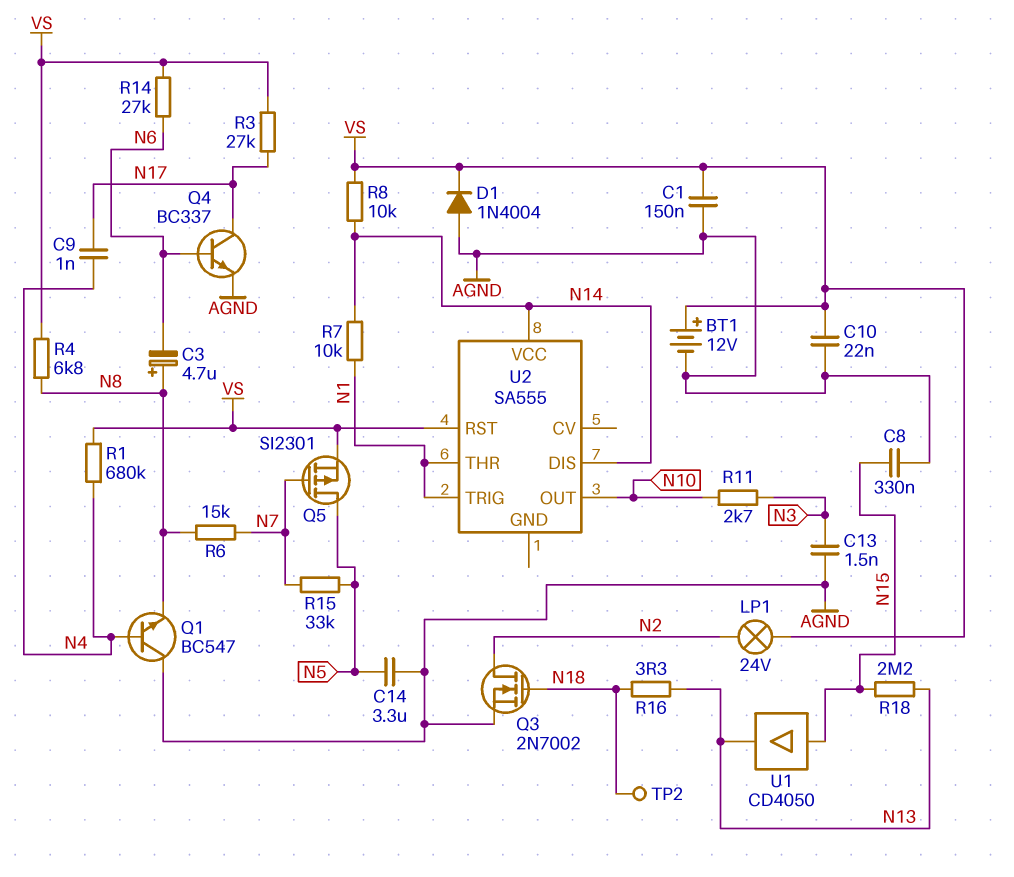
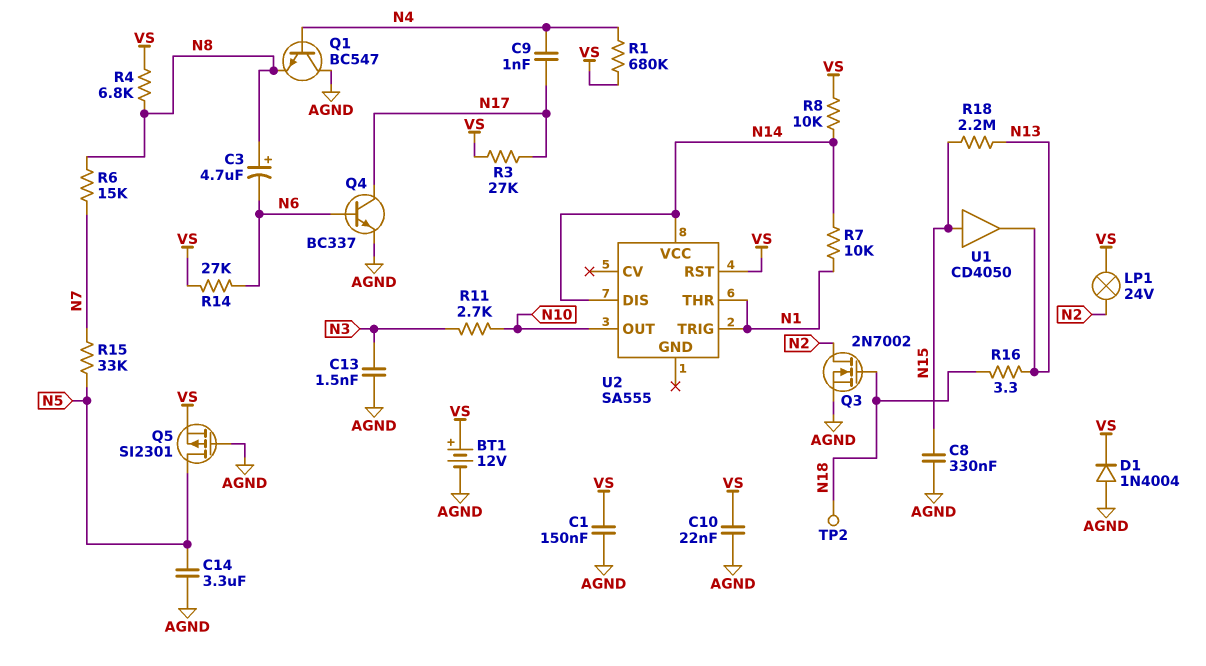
Q5: PMOS SI2301 (G N7, D N5, S VS) -> PMOS SI2301 (G AGND, D N5, S VS)

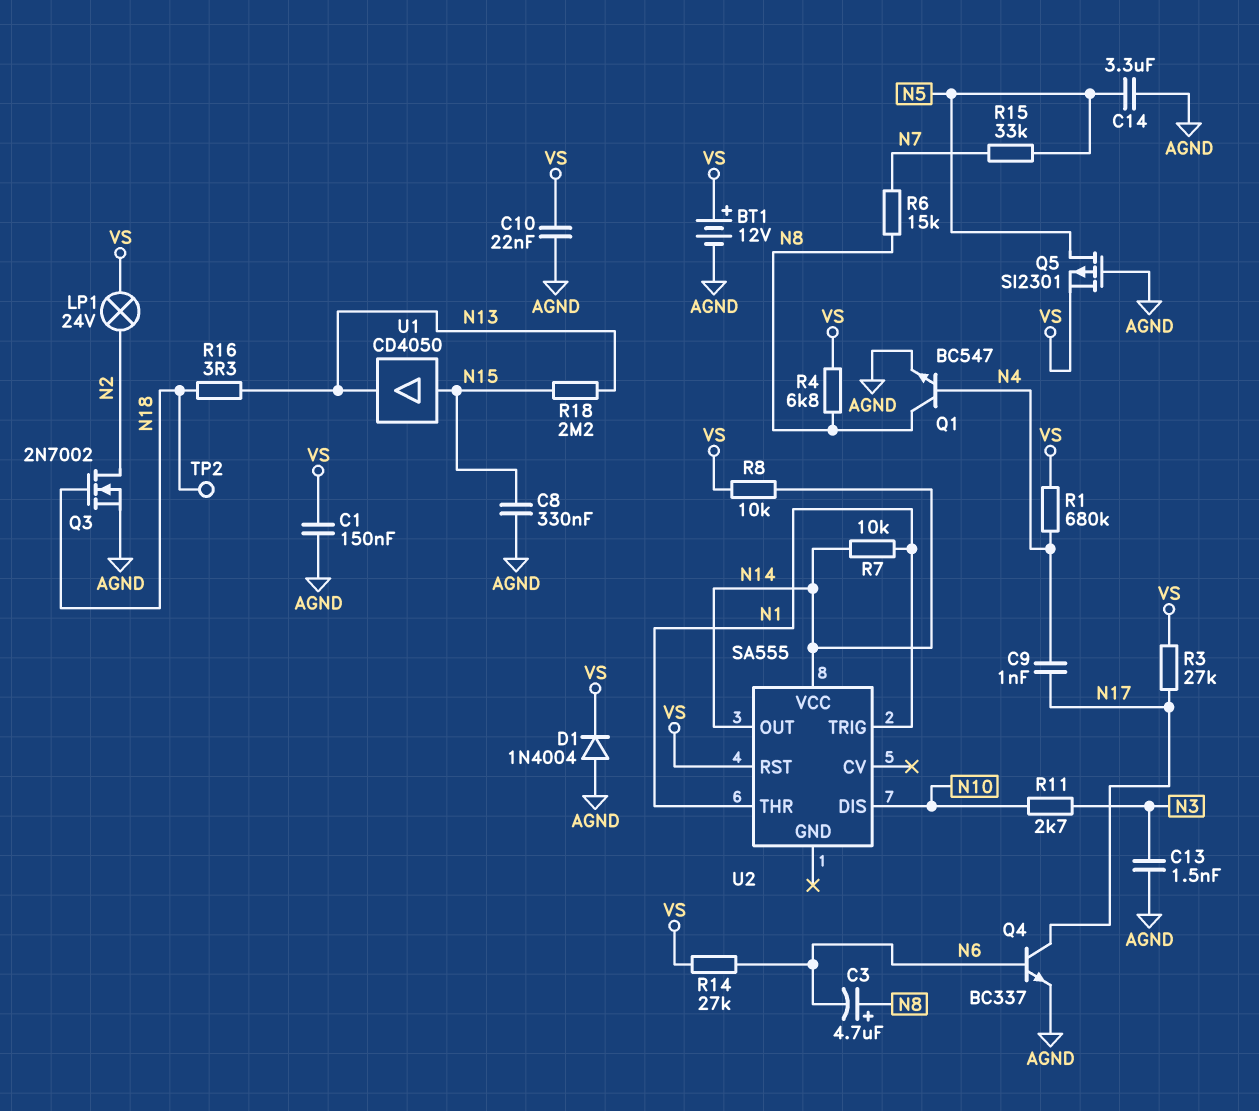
Q1: NPN BC547 (B N4, C AGND, E N8) -> NPN BC547 (B N4, C N8, E AGND)
U2 pin DIS: N14 -> N10
U2 pin OUT: N10 -> N14

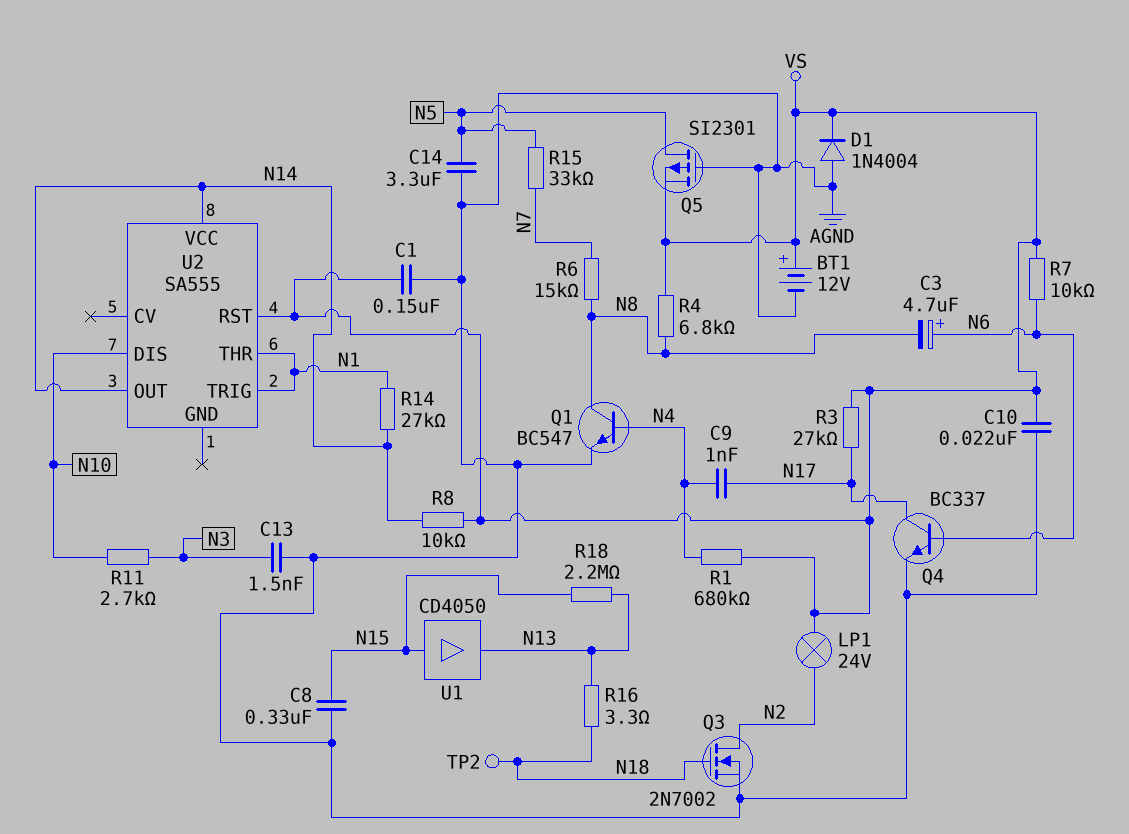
C3: 4.7uF (plus N8, minus N6) -> 4.7uF (plus N6, minus N8)
R7: 10k (N1, N14) -> 10k (N6, VS)
R14: 27k (N6, VS) -> 27k (N1, N14)

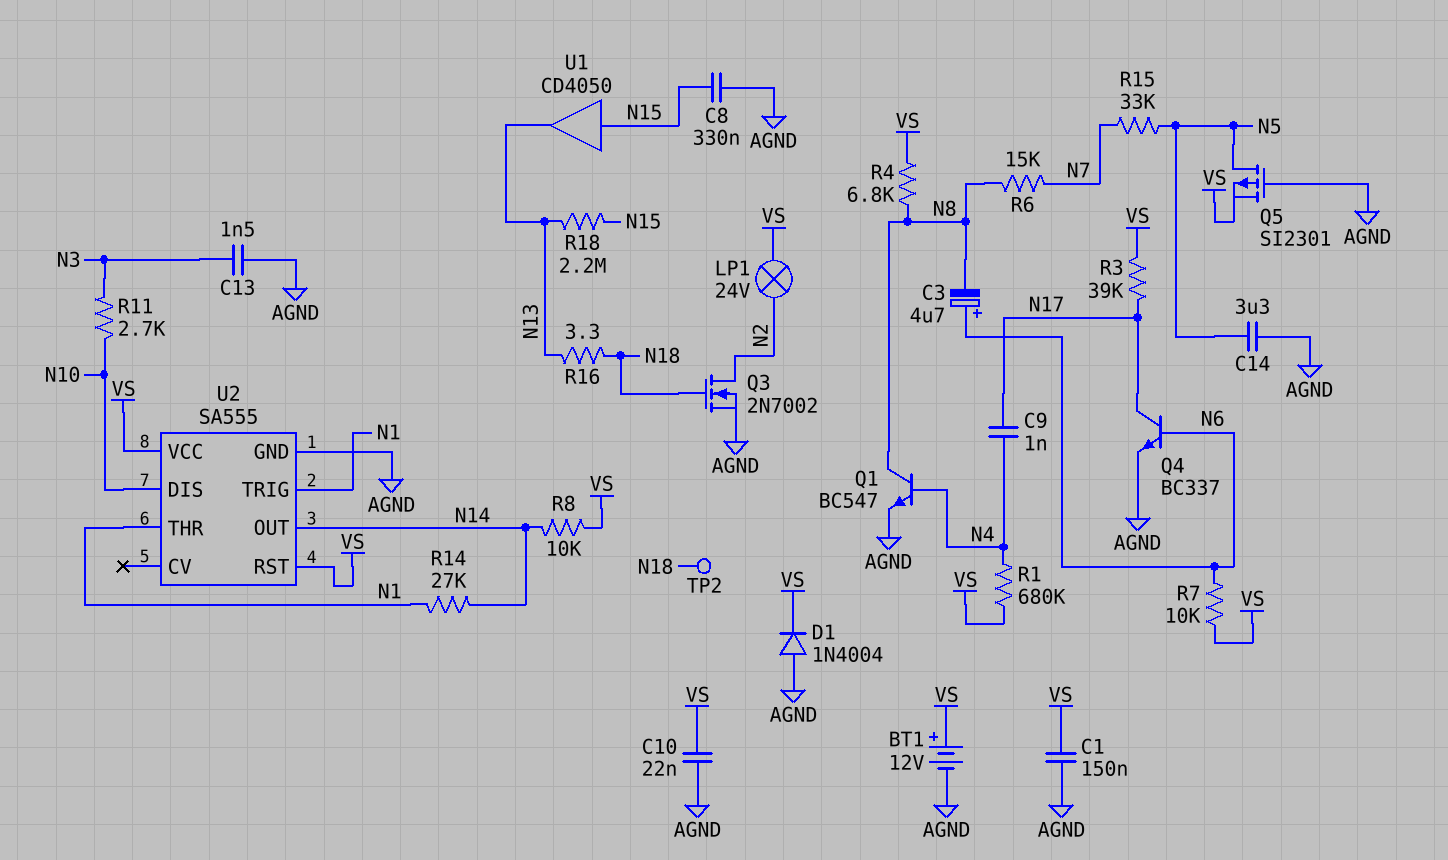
R3: 27k (N17, VS) -> 39k (N17, VS)
U2 pin GND: none -> AGND
U2 pin VCC: N14 -> VS

